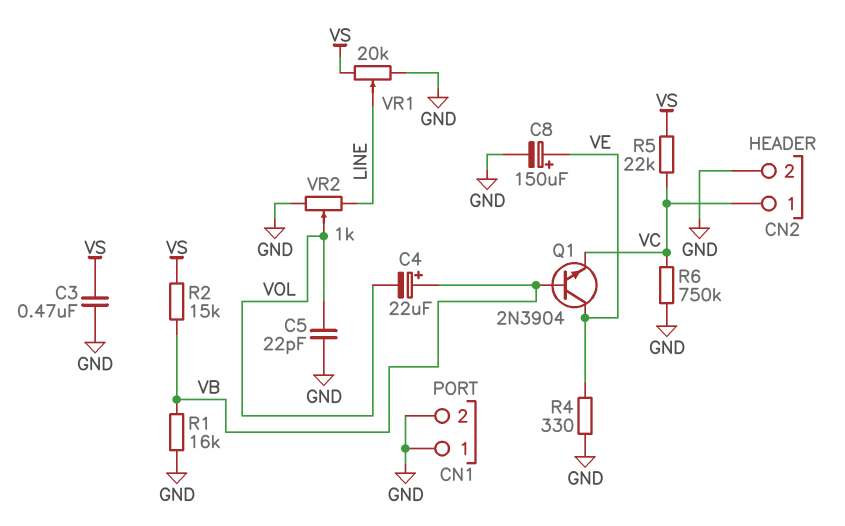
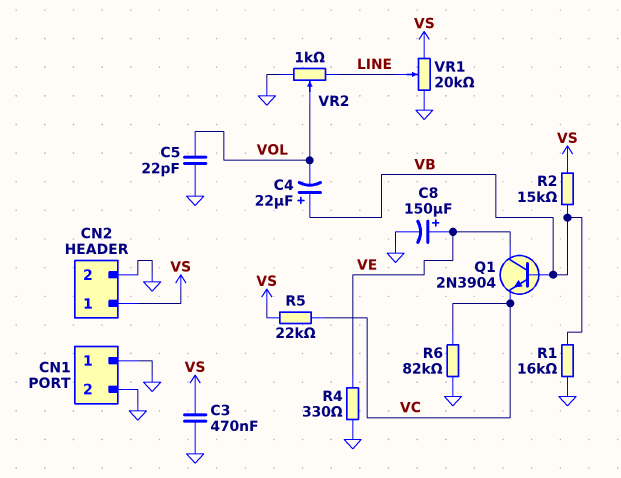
CN2 pin 1: VC -> VS
R6: 750k (GND, VC) -> 82k (GND, VC)

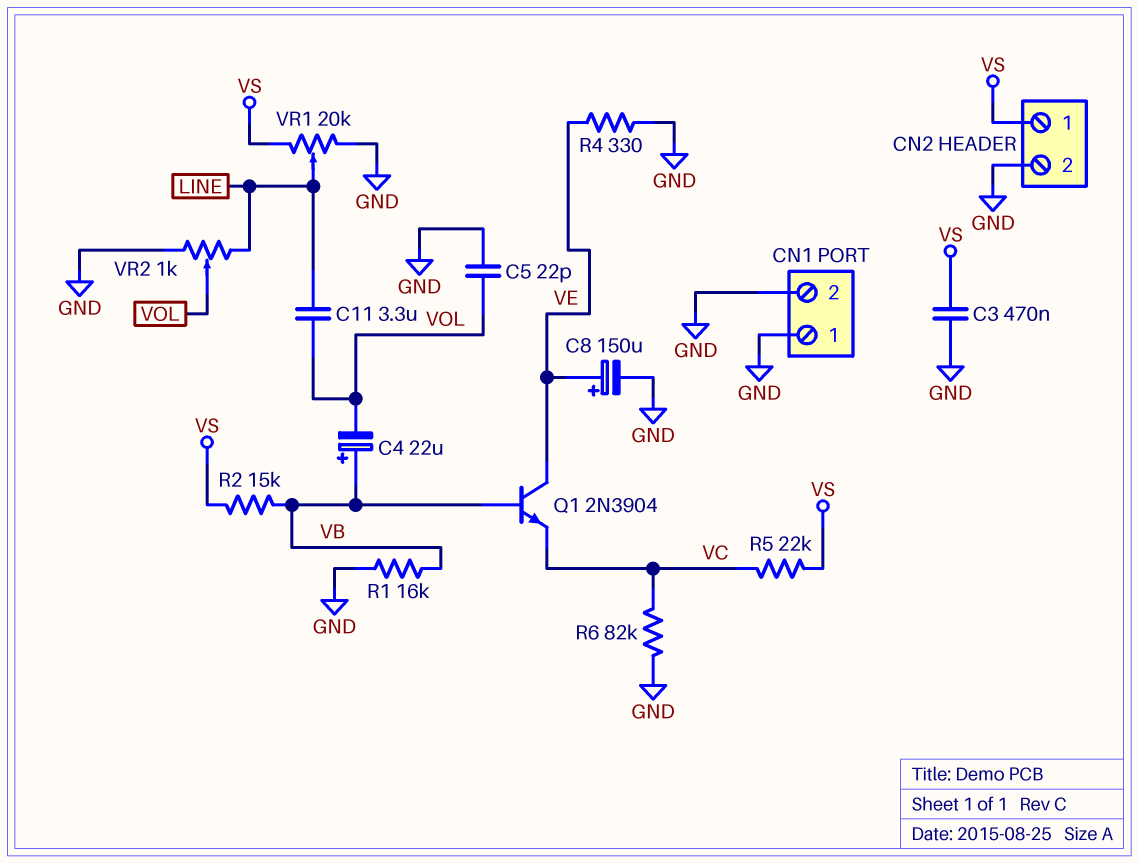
C11: none -> 3.3uF (LINE, VOL)

